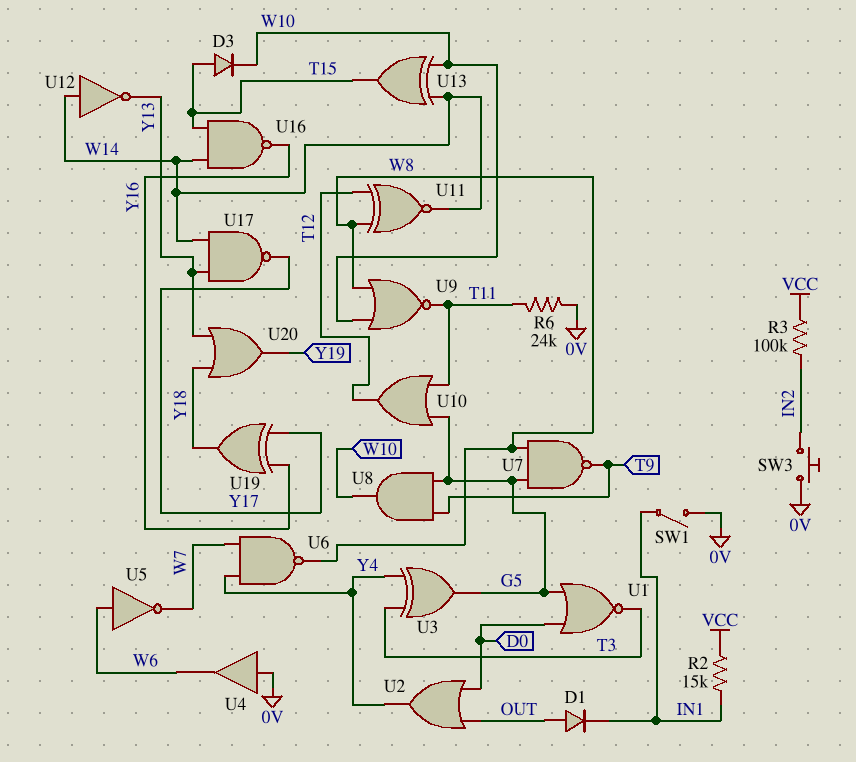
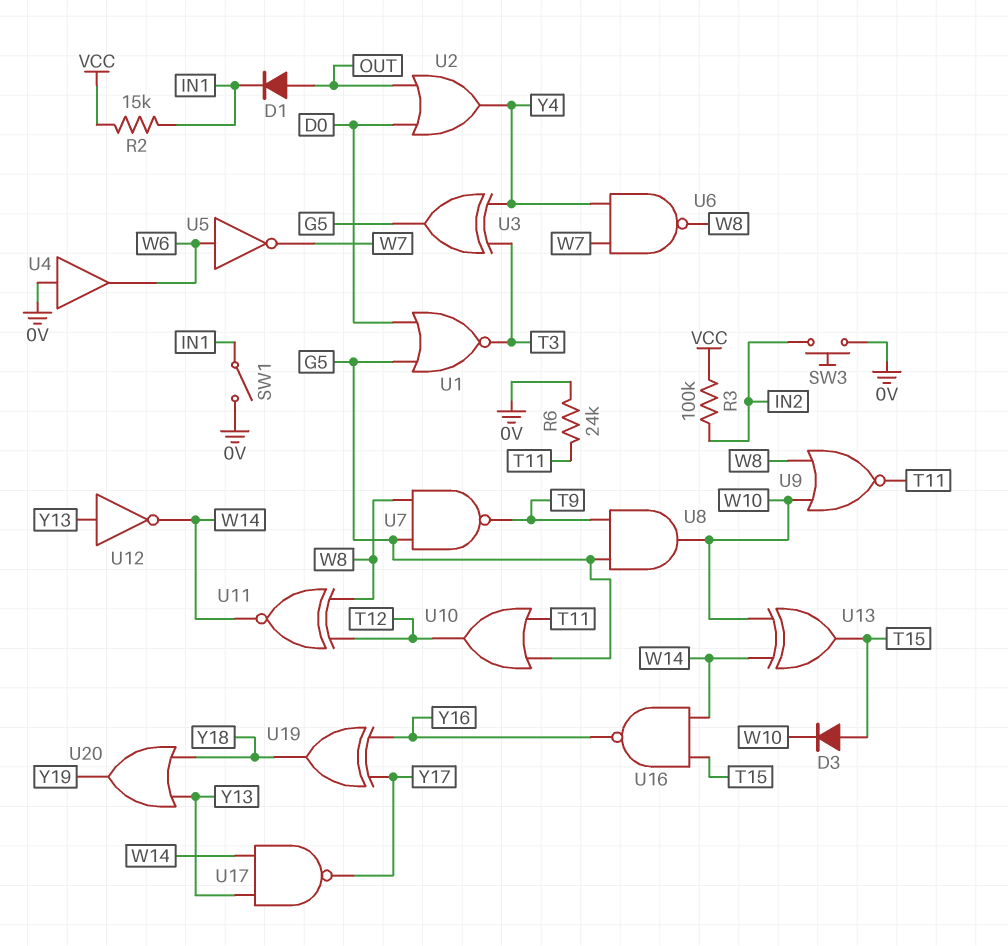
U12: NOT (in W14, out Y13) -> NOT (in Y13, out W14)

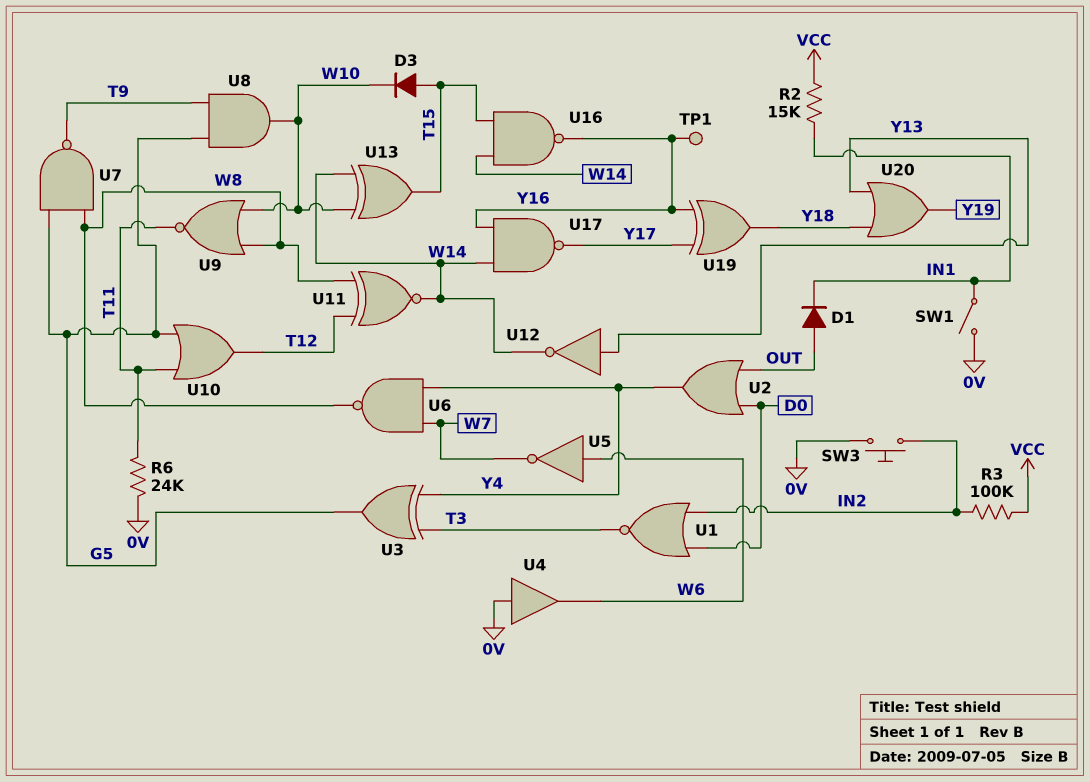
TP1: none -> test point (Y16)
U1: NOR (in D0, in G5, out T3) -> NOR (in D0, in IN2, out T3)
U17: NAND (in W14, in Y13, out Y17) -> NAND (in W14, in Y16, out Y17)

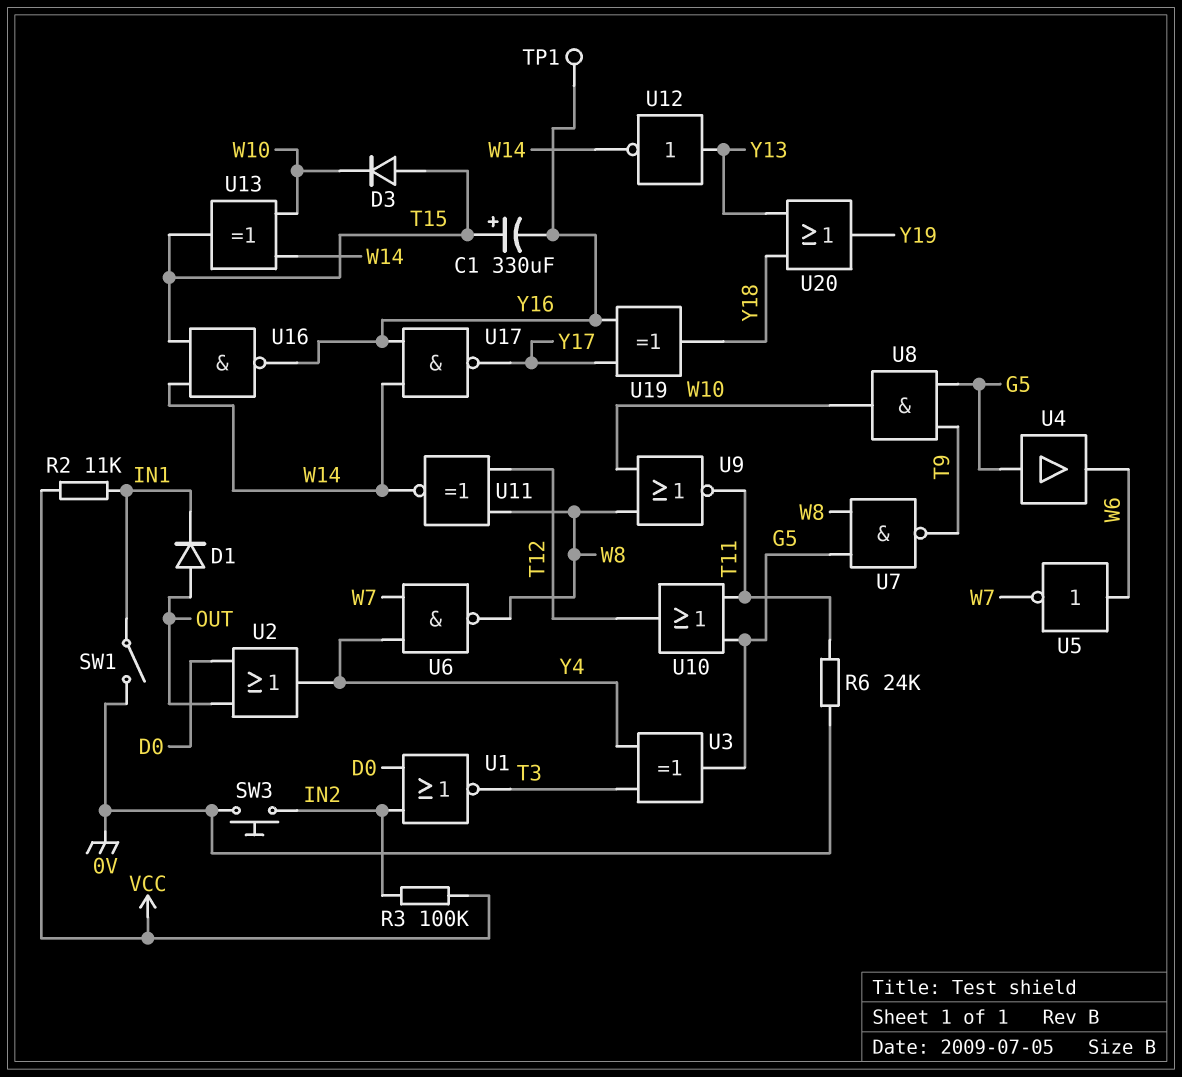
C1: none -> 330uF (plus T15, minus Y16)
R2: 15k (IN1, VCC) -> 11k (IN1, VCC)
U4: buffer (in 0V, out W6) -> buffer (in G5, out W6)

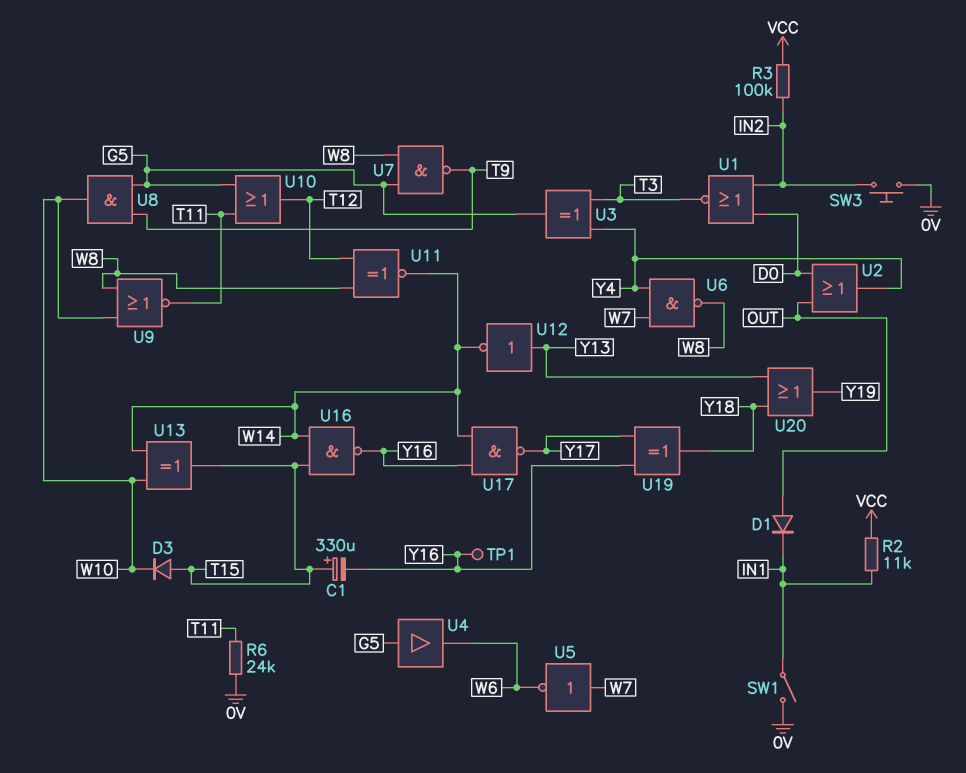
U5: NOT (in W6, out W7) -> NOT (in W7, out W6)

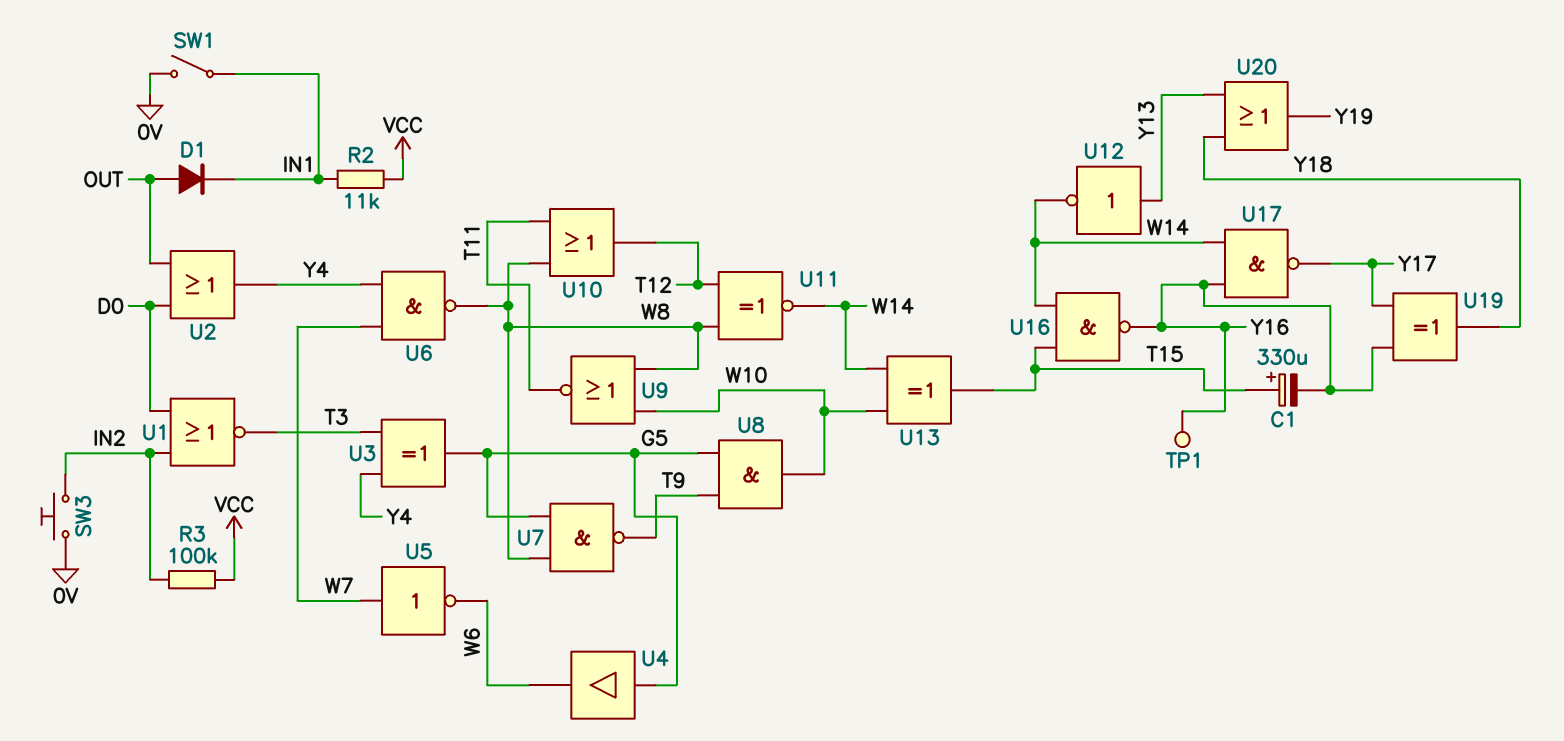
D3: diode (A T15, K W10) -> none
R6: 24k (0V, T11) -> none
U10: OR (in G5, in T11, out T12) -> OR (in T11, in W8, out T12)

